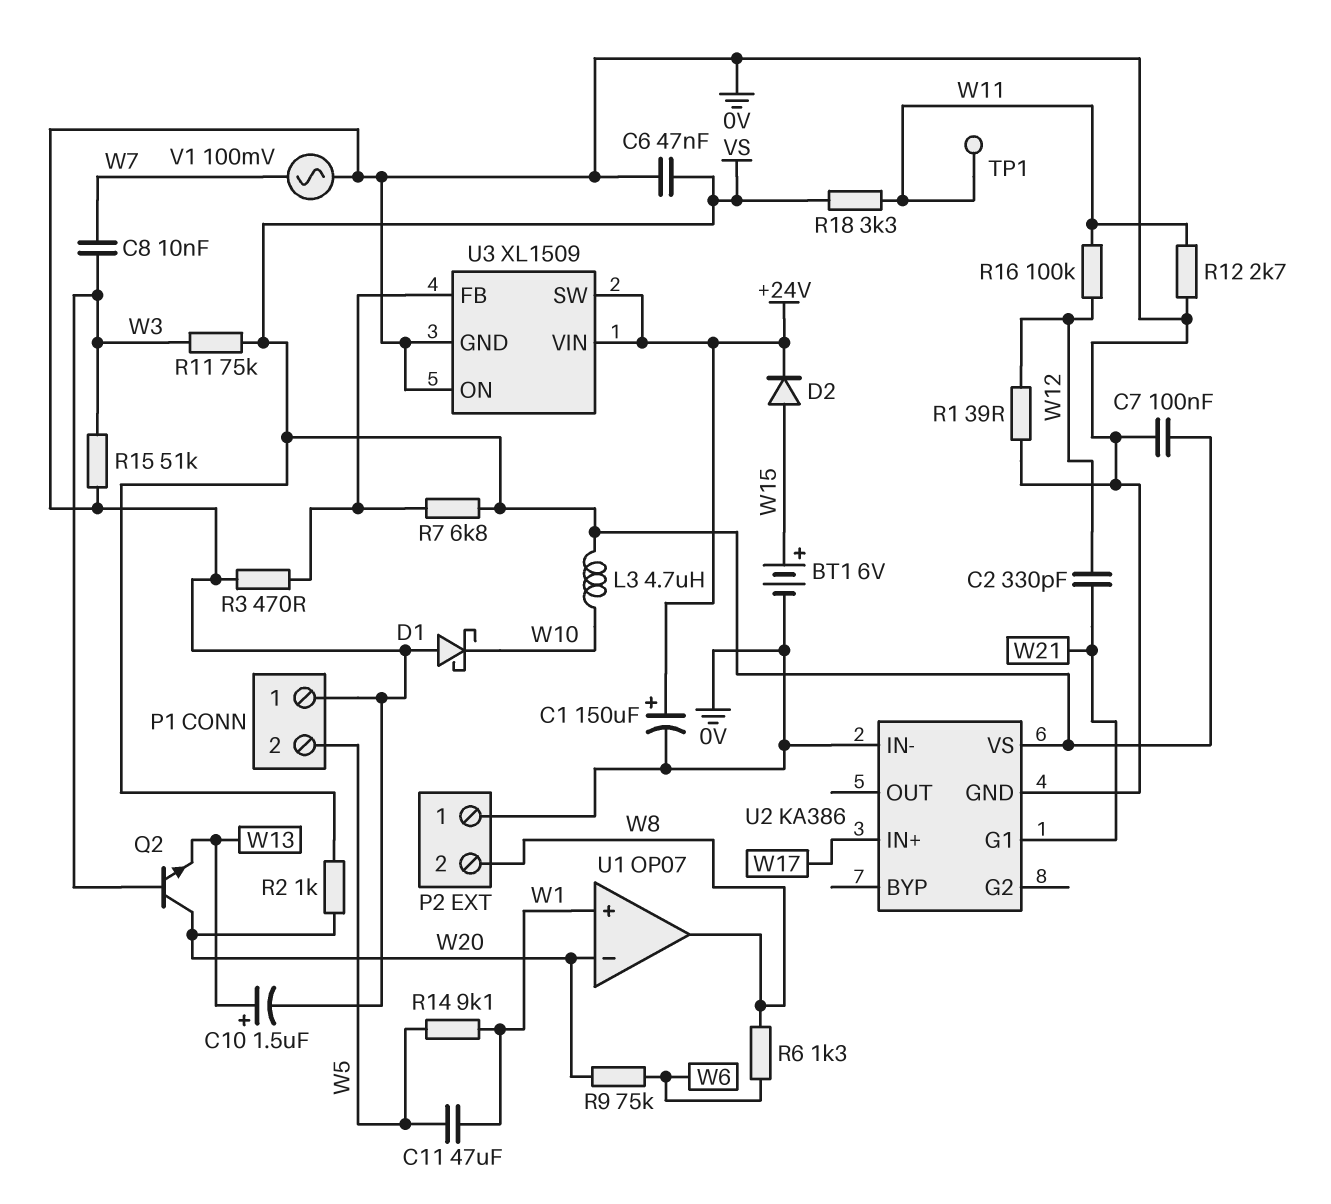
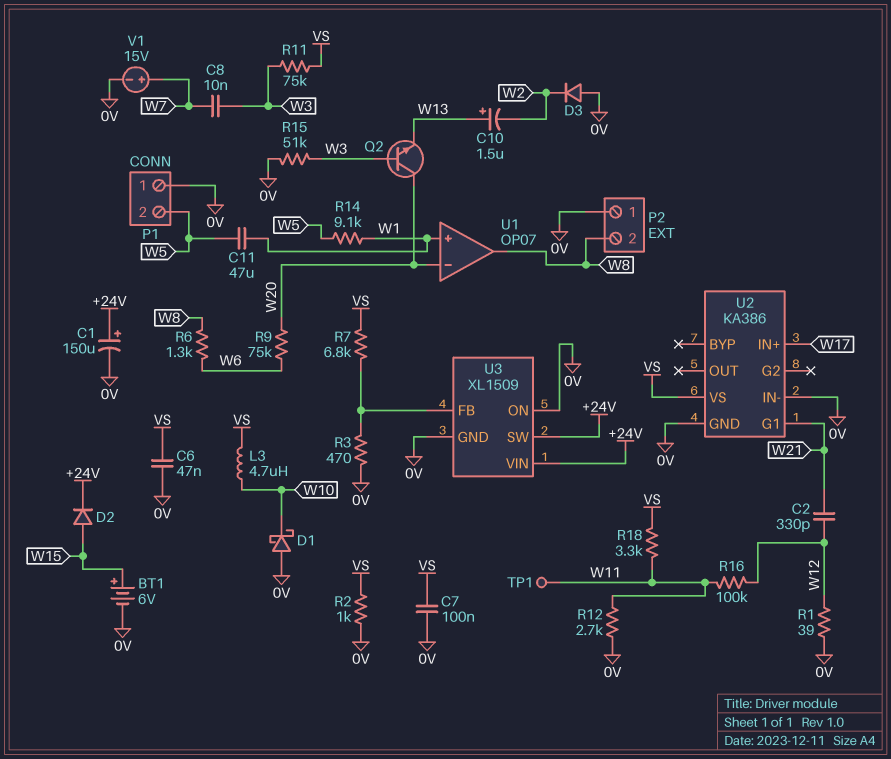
C10: 1.5uF (plus W13, minus 0V) -> 1.5uF (plus W13, minus W2)
D3: none -> diode (A 0V, K W2)
R2: 1k (VS, W20) -> 1k (0V, VS)
V1: AC 100mV (0V, W7) -> 15V (plus W7, minus 0V)

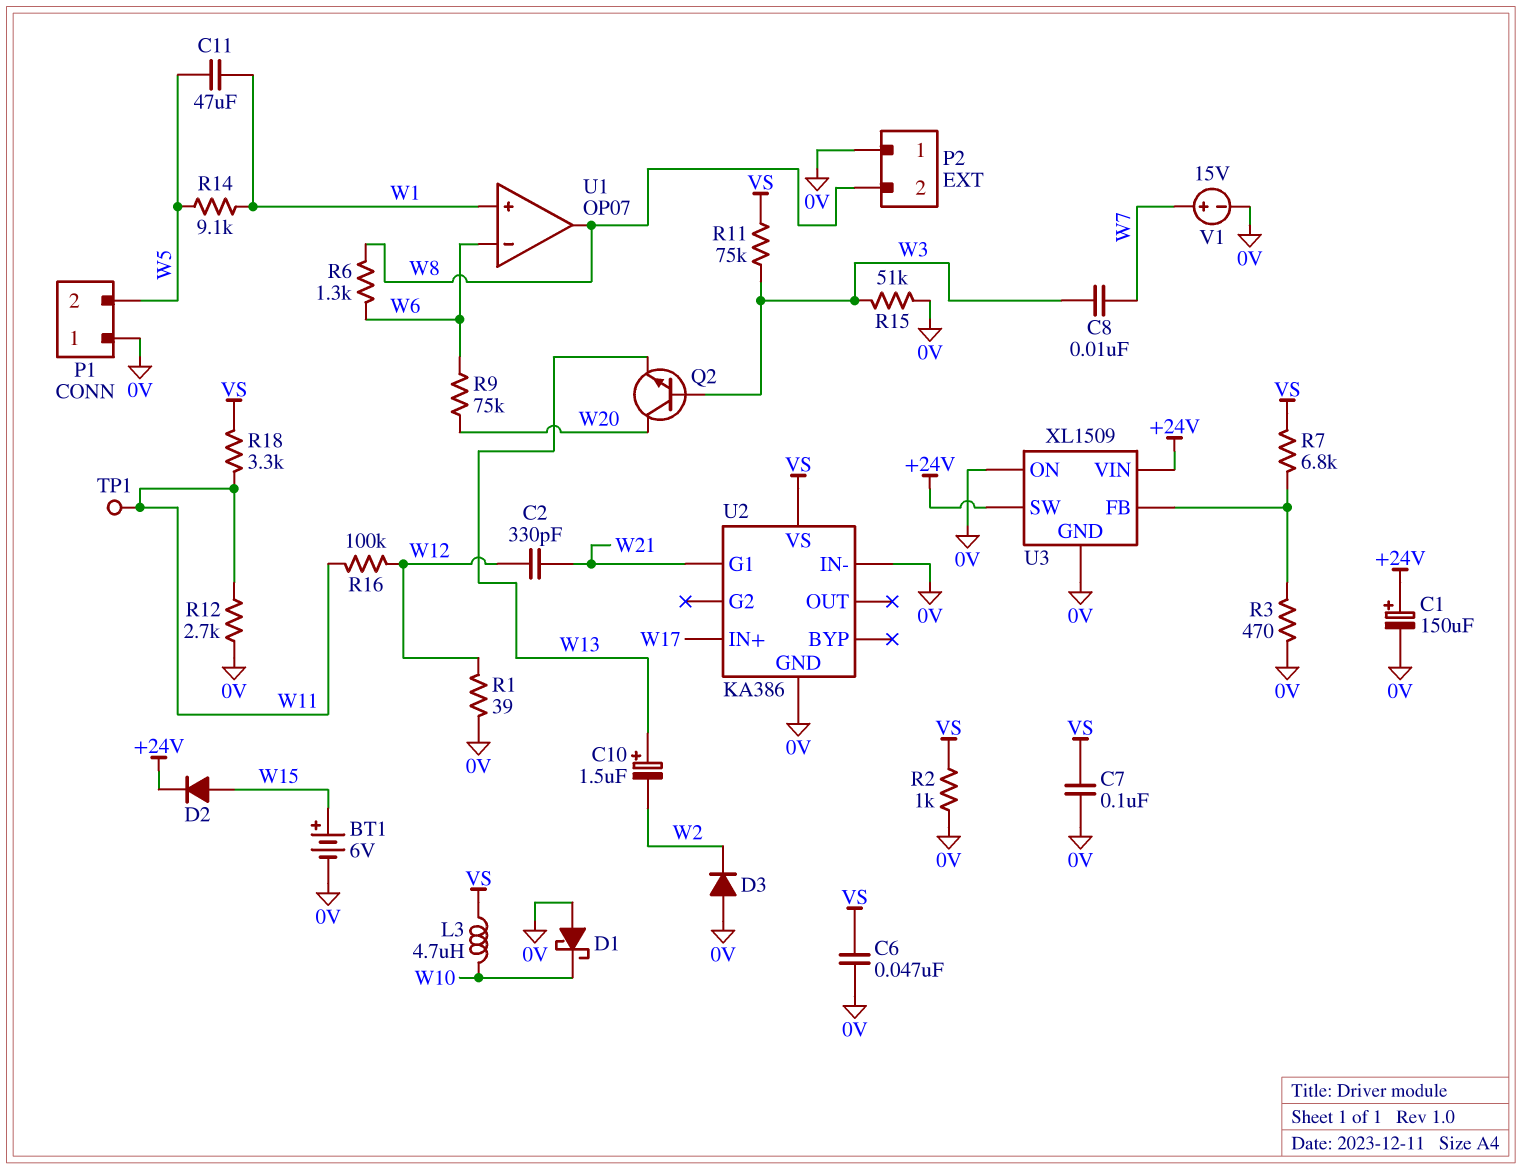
U1 pin in-: W20 -> W6

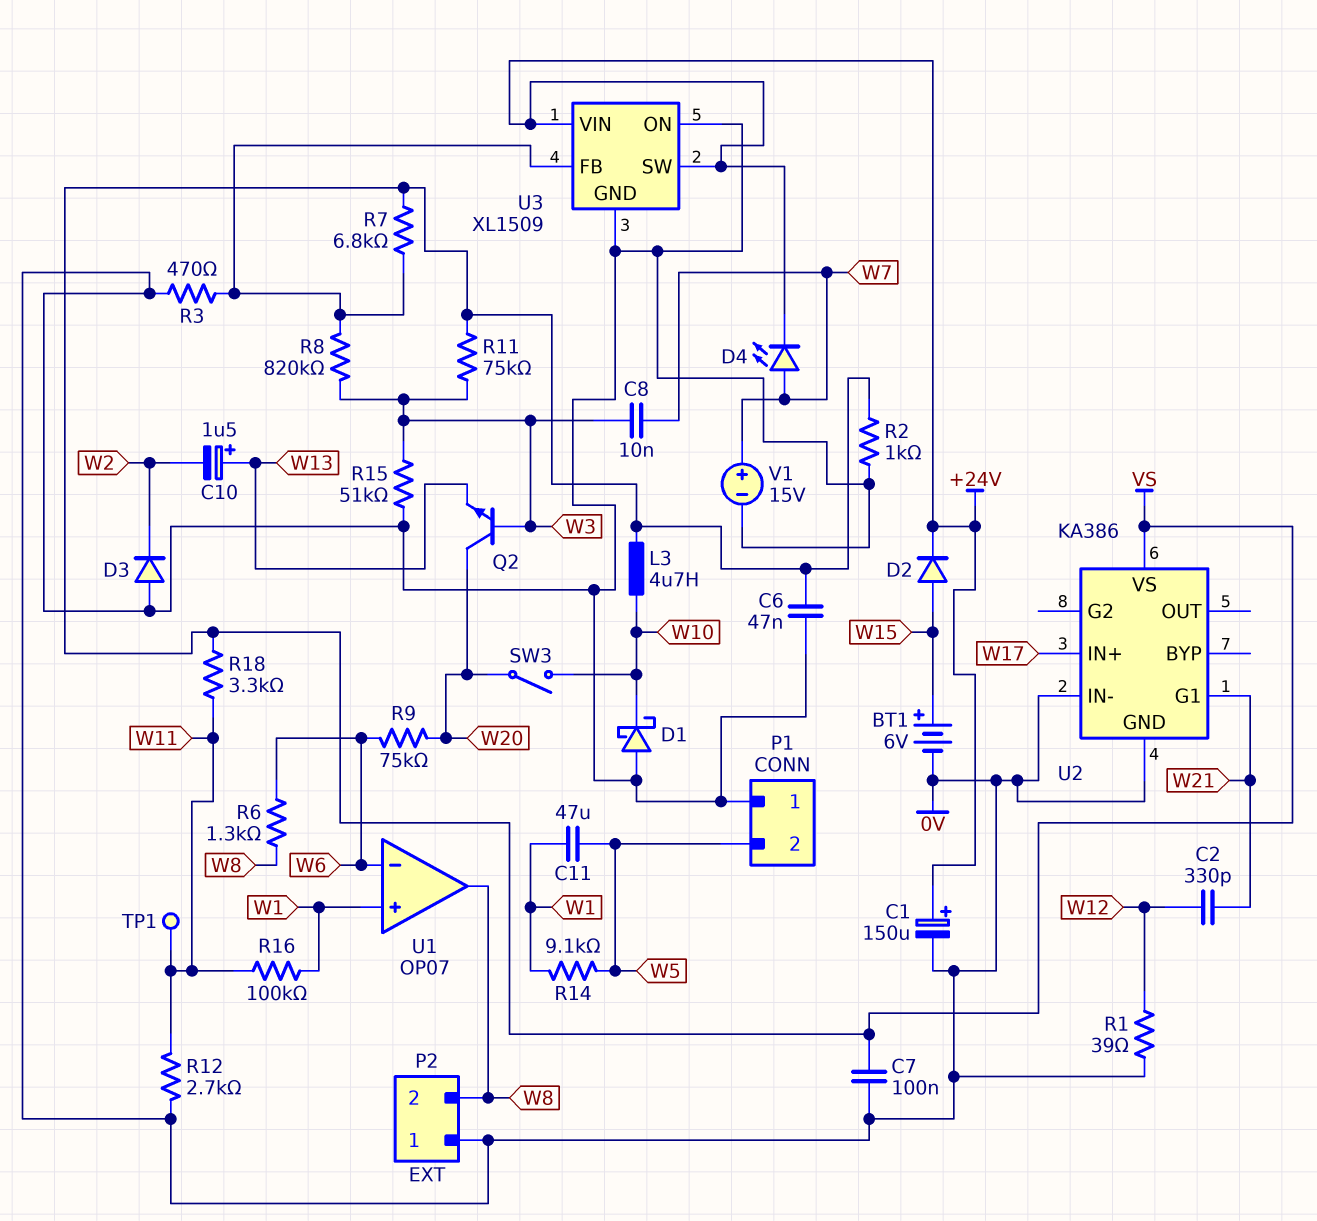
D4: none -> LED (A W7, K +24V)
R8: none -> 820k (U3/FB, W3)
R16: 100k (W11, W12) -> 100k (W1, W11)
SW3: none -> switch (W10, W20)

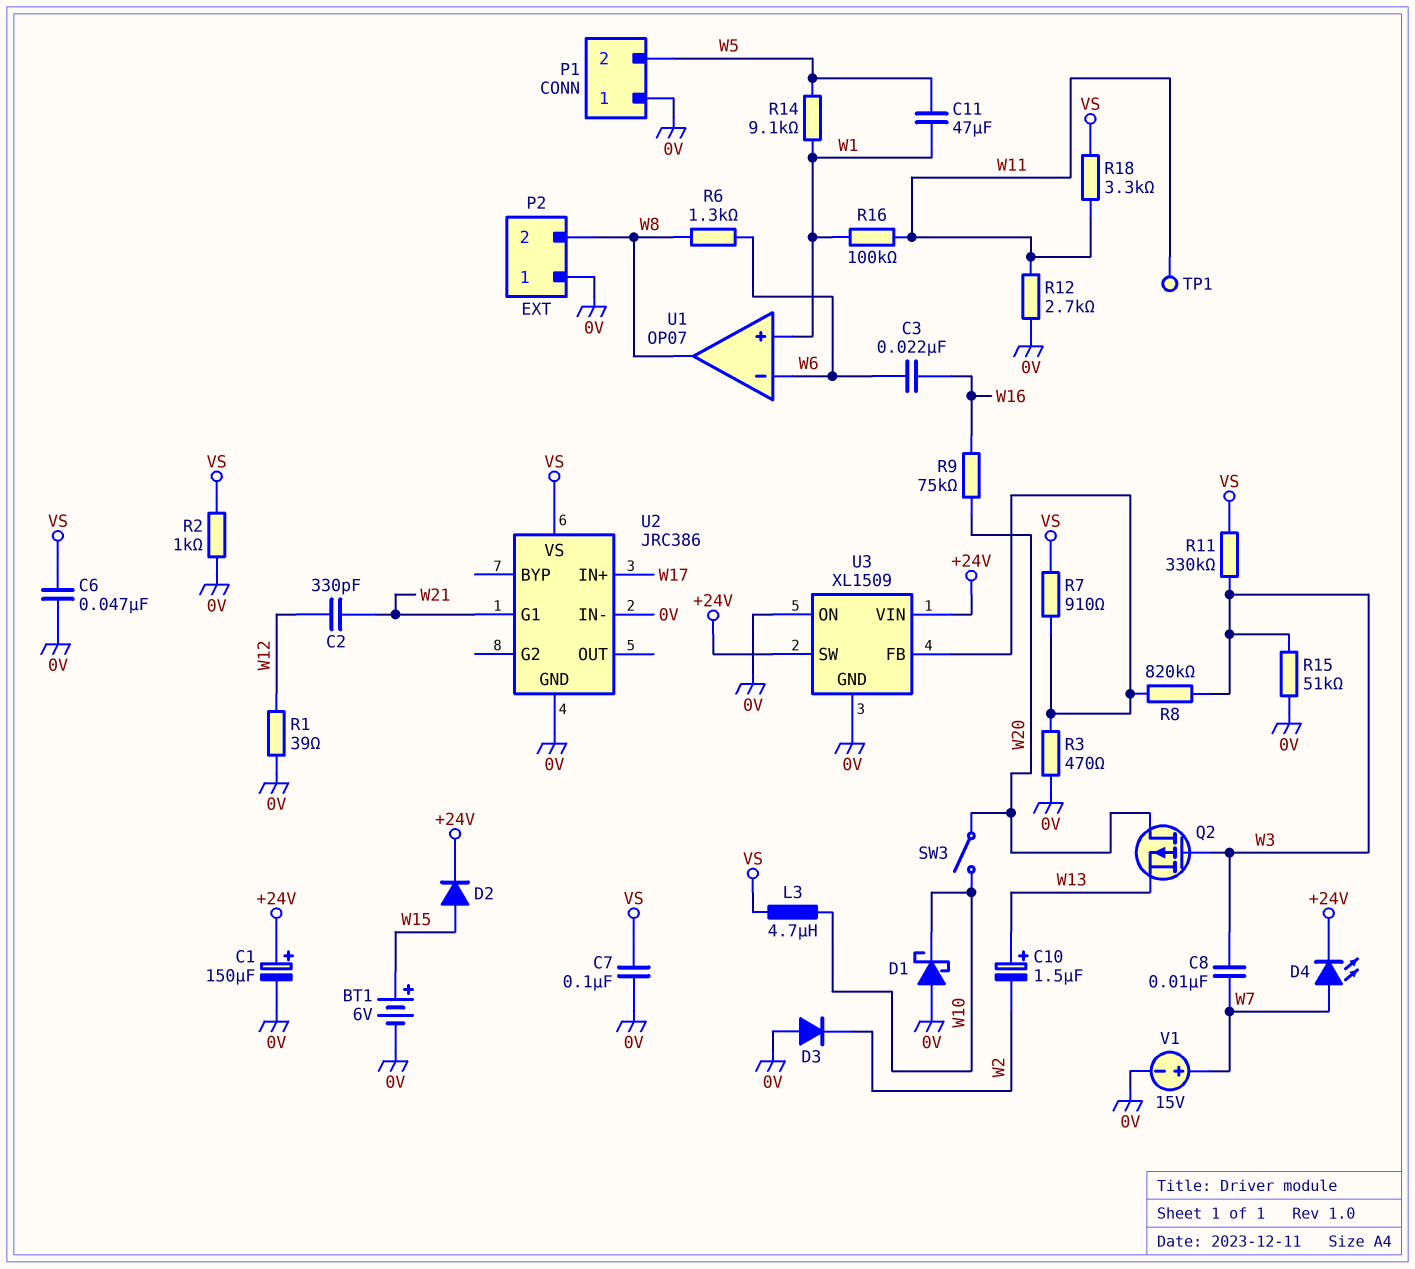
C3: none -> 22nF (W6, W16)
Q2: NPN (B W3, C W20, E W13) -> PMOS (G W3, D W20, S W13)
R7: 6.8k (U3/FB, VS) -> 910 (U3/FB, VS)
R9: 75k (W6, W20) -> 75k (W16, W20)
R11: 75k (VS, W3) -> 330k (VS, W3)
U2: KA386 -> JRC386

